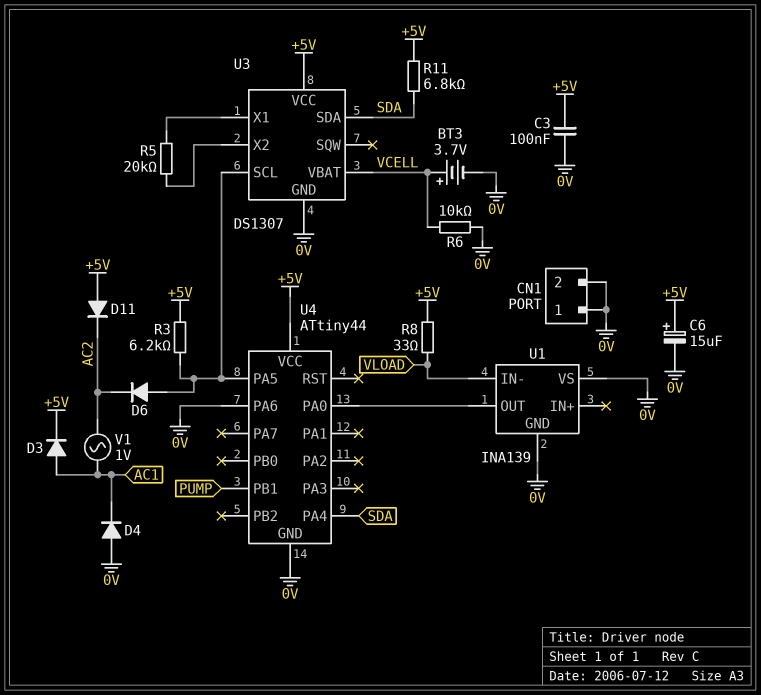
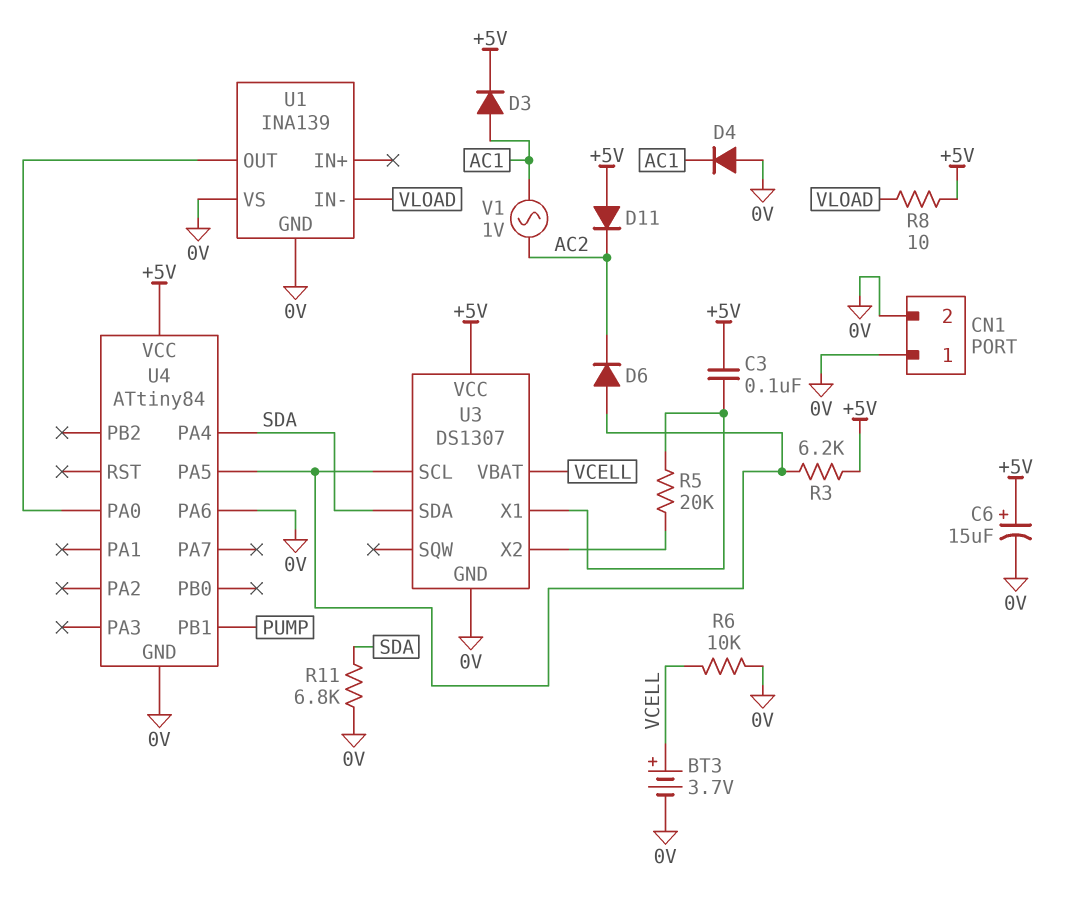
C3: 100nF (+5V, 0V) -> 100nF (+5V, U3/X1)
R8: 33 (+5V, VLOAD) -> 10 (+5V, VLOAD)
R11: 6.8k (+5V, SDA) -> 6.8k (0V, SDA)
U4: ATtiny44 -> ATtiny84

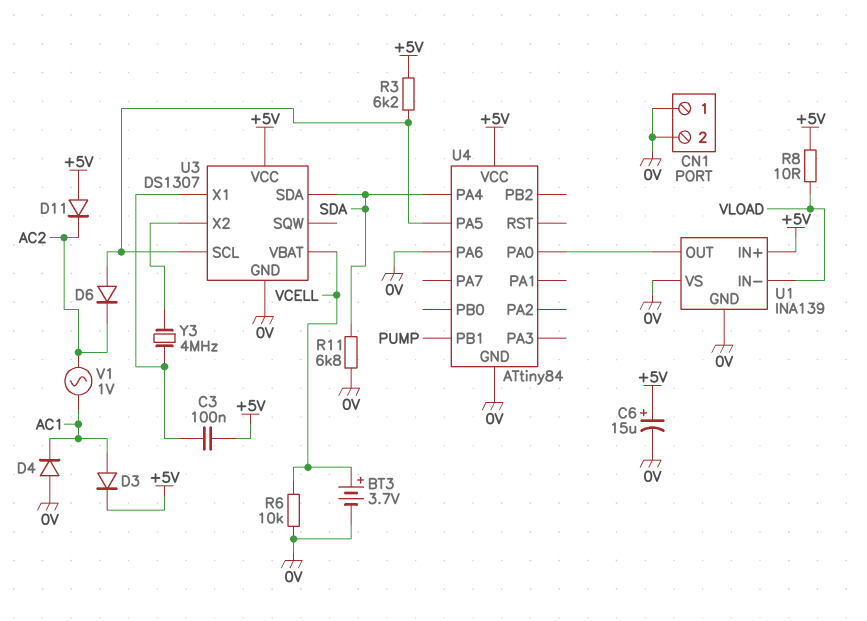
R5: 20k (U3/X1, U3/X2) -> none
U1 pin IN+: none -> +5V
Y3: none -> 4MHz (U3/X1, U3/X2)

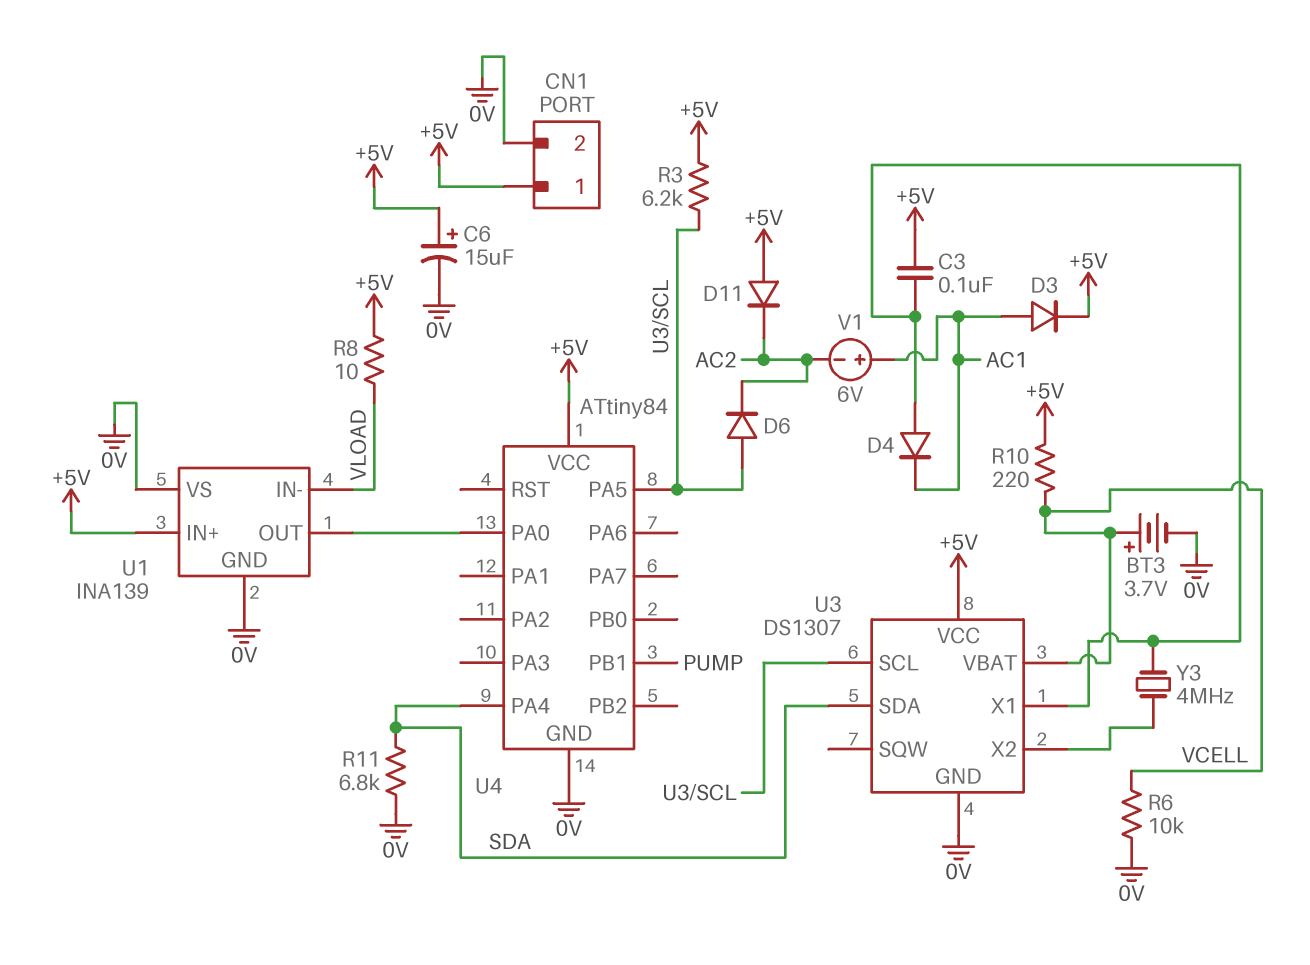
CN1 pin 1: 0V -> +5V
D4: diode (A 0V, K AC1) -> diode (A U3/X1, K AC1)
R10: none -> 220 (+5V, VCELL)
U4 pin PA6: 0V -> none
V1: AC 1V (AC1, AC2) -> 6V (plus AC1, minus AC2)

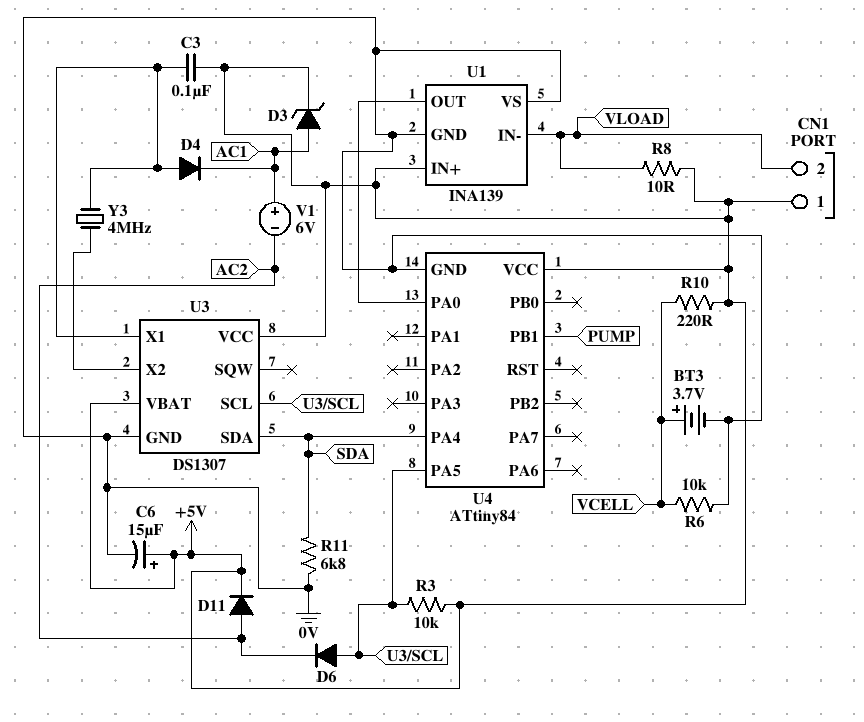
CN1 pin 2: 0V -> VLOAD
D3: diode (A AC1, K +5V) -> zener (A AC1, K +5V)
D11: diode (A +5V, K AC2) -> diode (A AC2, K +5V)
R3: 6.2k (+5V, U3/SCL) -> 10k (+5V, U3/SCL)
U3 pin VBAT: VCELL -> +5V

